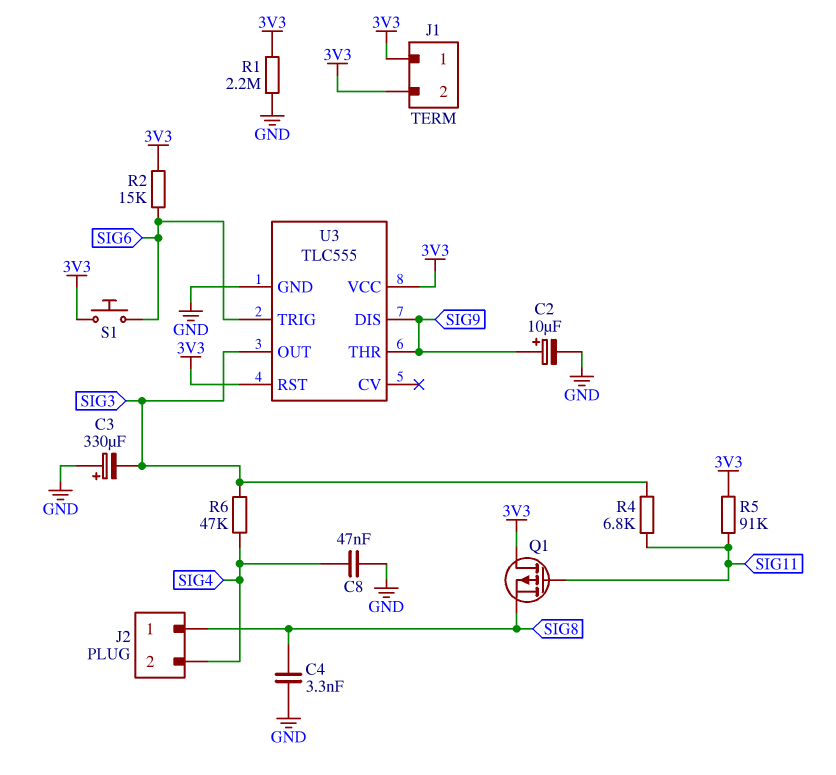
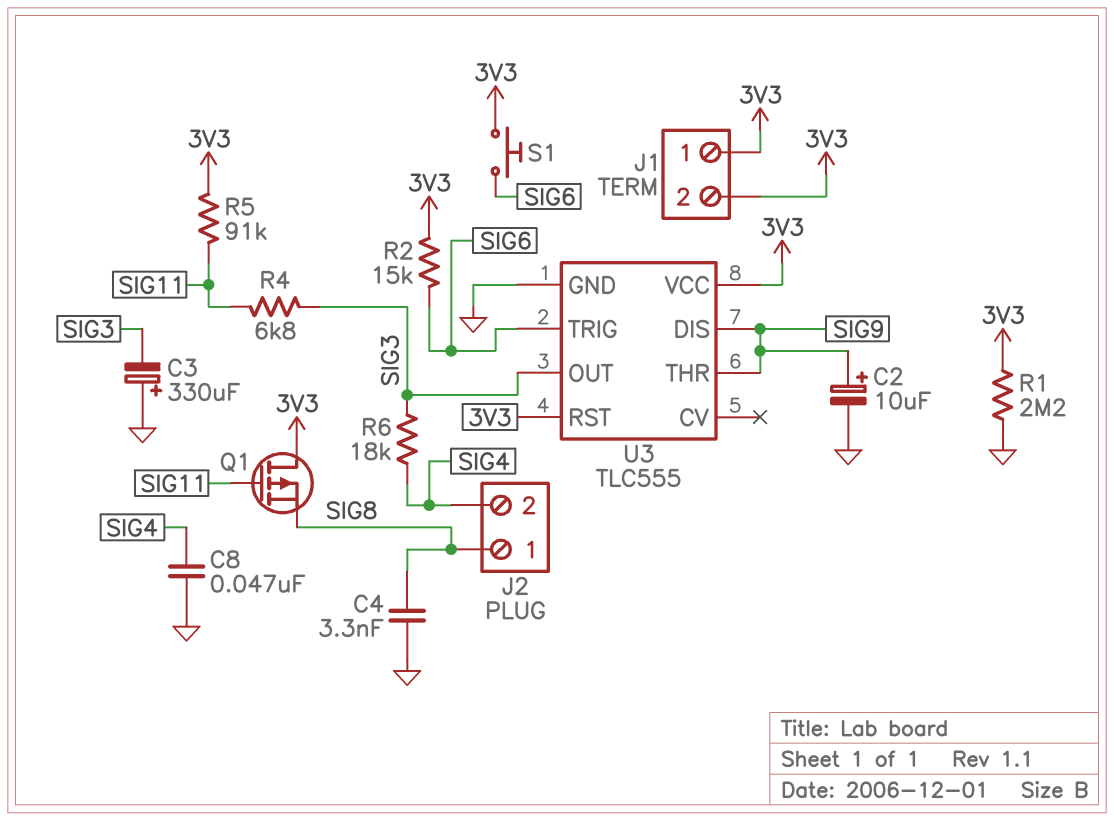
R6: 47k (SIG3, SIG4) -> 18k (SIG3, SIG4)

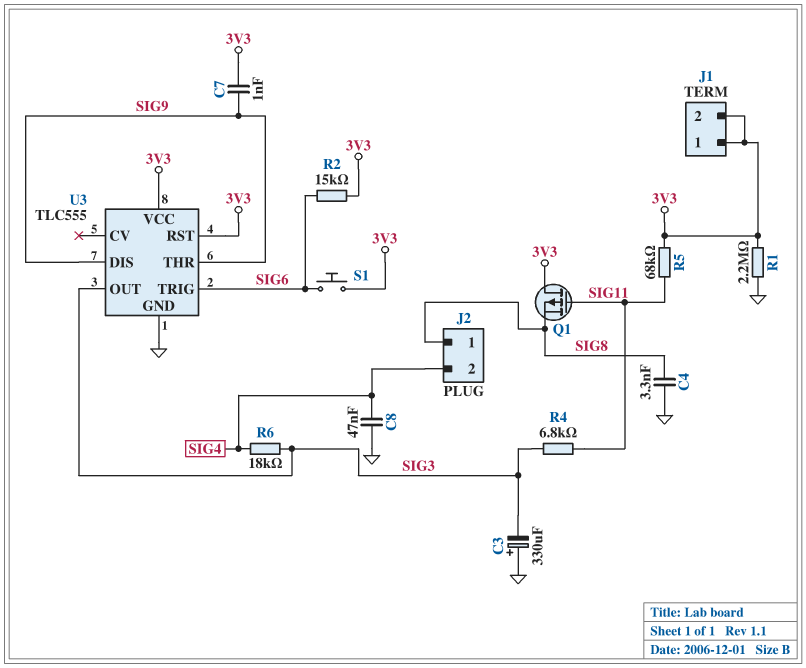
C2: 10uF (plus SIG9, minus GND) -> none
C7: none -> 1nF (3V3, SIG9)
R5: 91k (3V3, SIG11) -> 68k (3V3, SIG11)

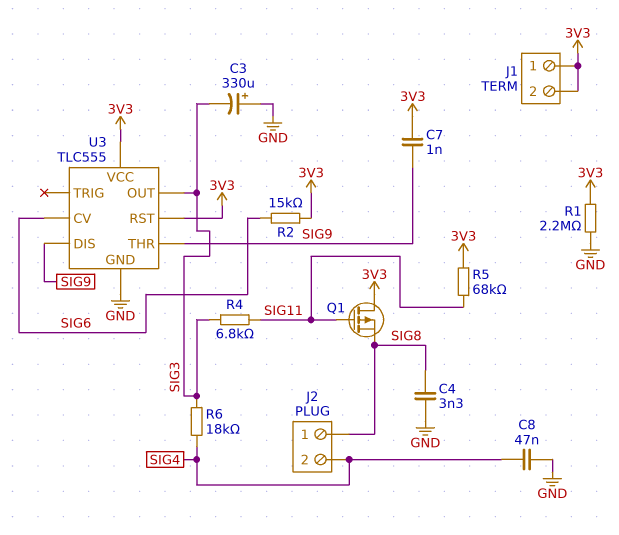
S1: button (3V3, SIG6) -> none
U3 pin CV: none -> SIG6
U3 pin TRIG: SIG6 -> none

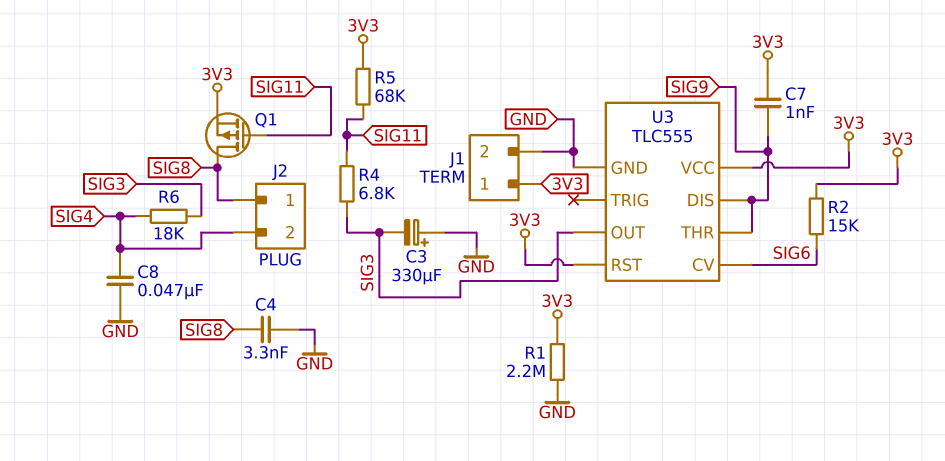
J1 pin 2: 3V3 -> GND
Q1: PMOS (G SIG11, D 3V3, S SIG8) -> PMOS (G SIG11, D SIG8, S 3V3)

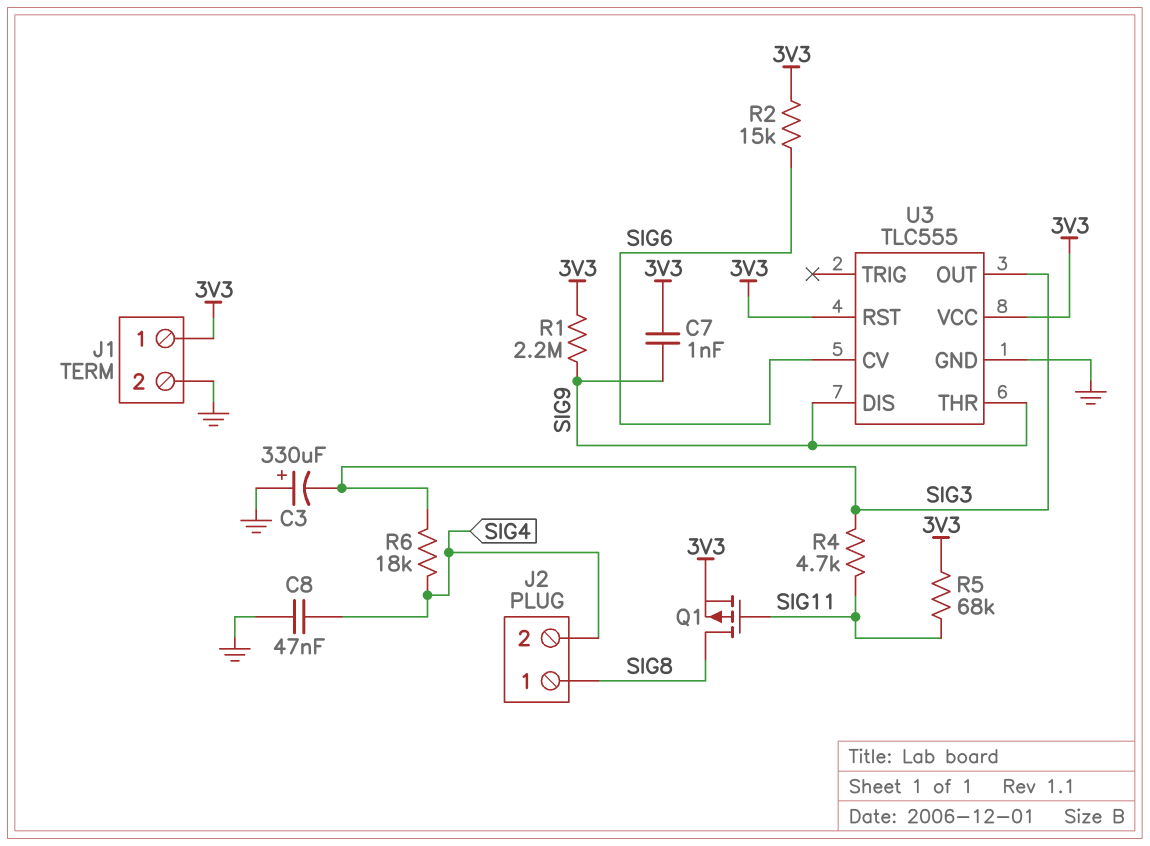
C4: 3.3nF (GND, SIG8) -> none
R1: 2.2M (3V3, GND) -> 2.2M (3V3, SIG9)
R4: 6.8k (SIG3, SIG11) -> 4.7k (SIG3, SIG11)

